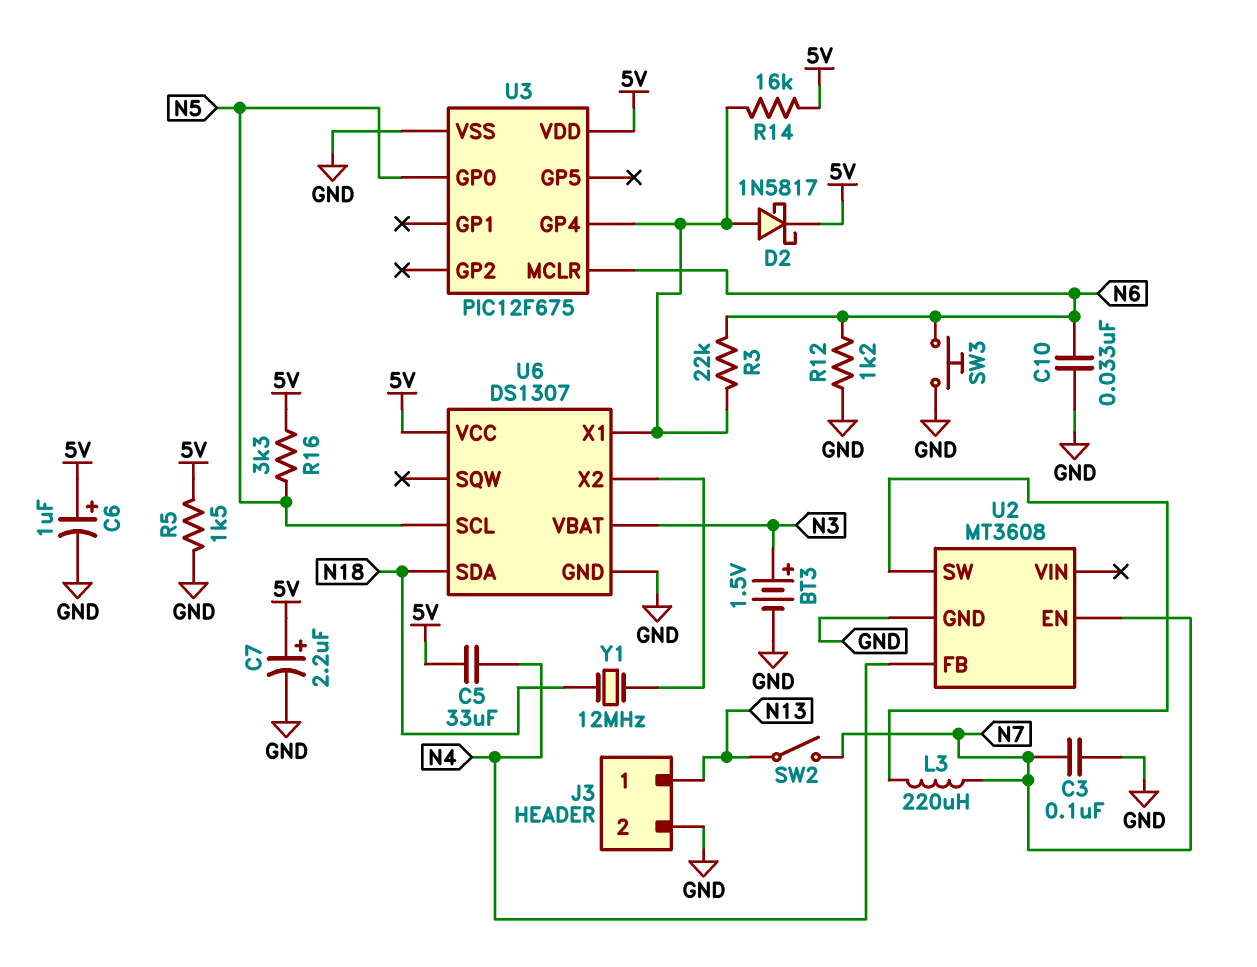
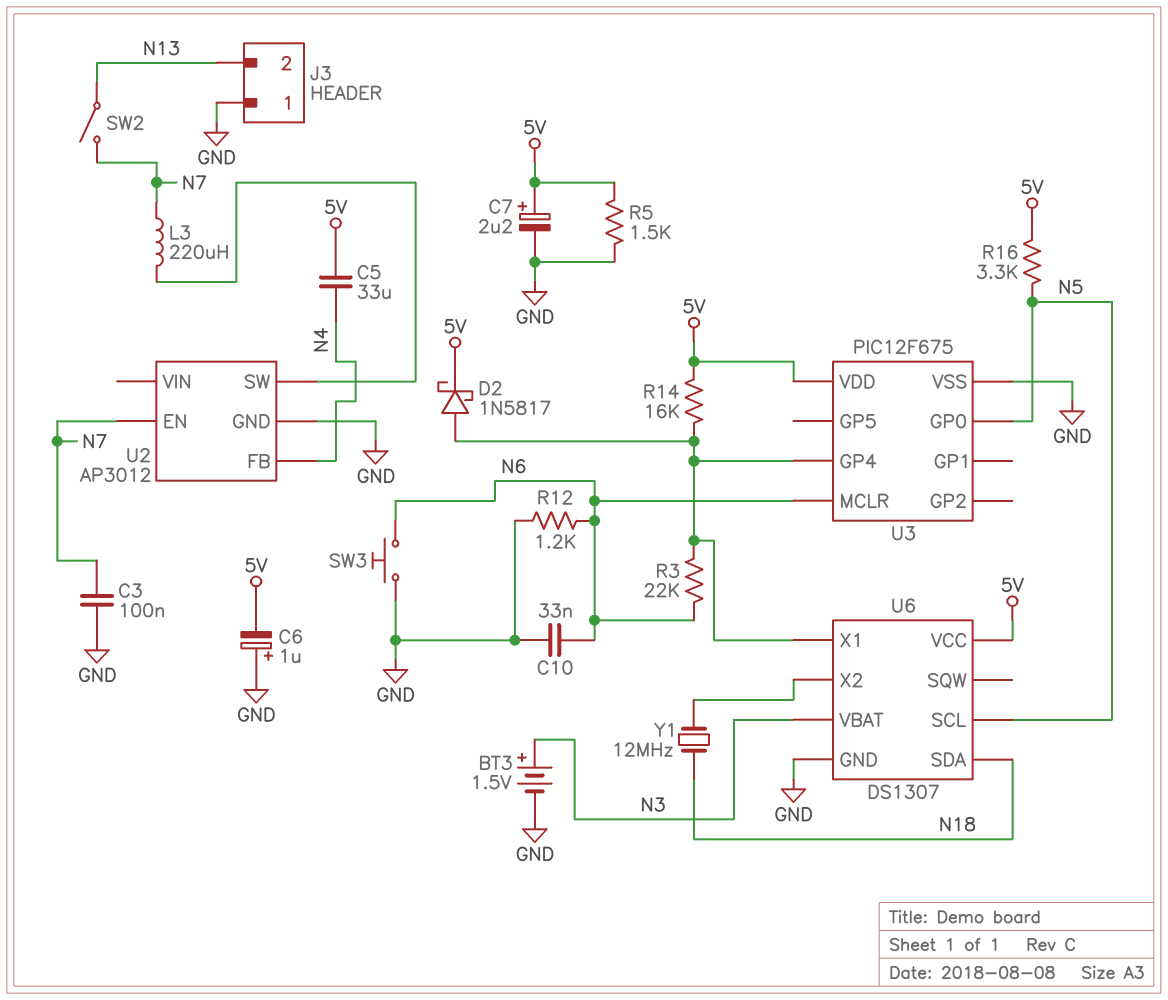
C6: 1uF (plus 5V, minus GND) -> 1uF (plus GND, minus 5V)
J3 pin 1: N13 -> GND
J3 pin 2: GND -> N13
U2: MT3608 -> AP3012

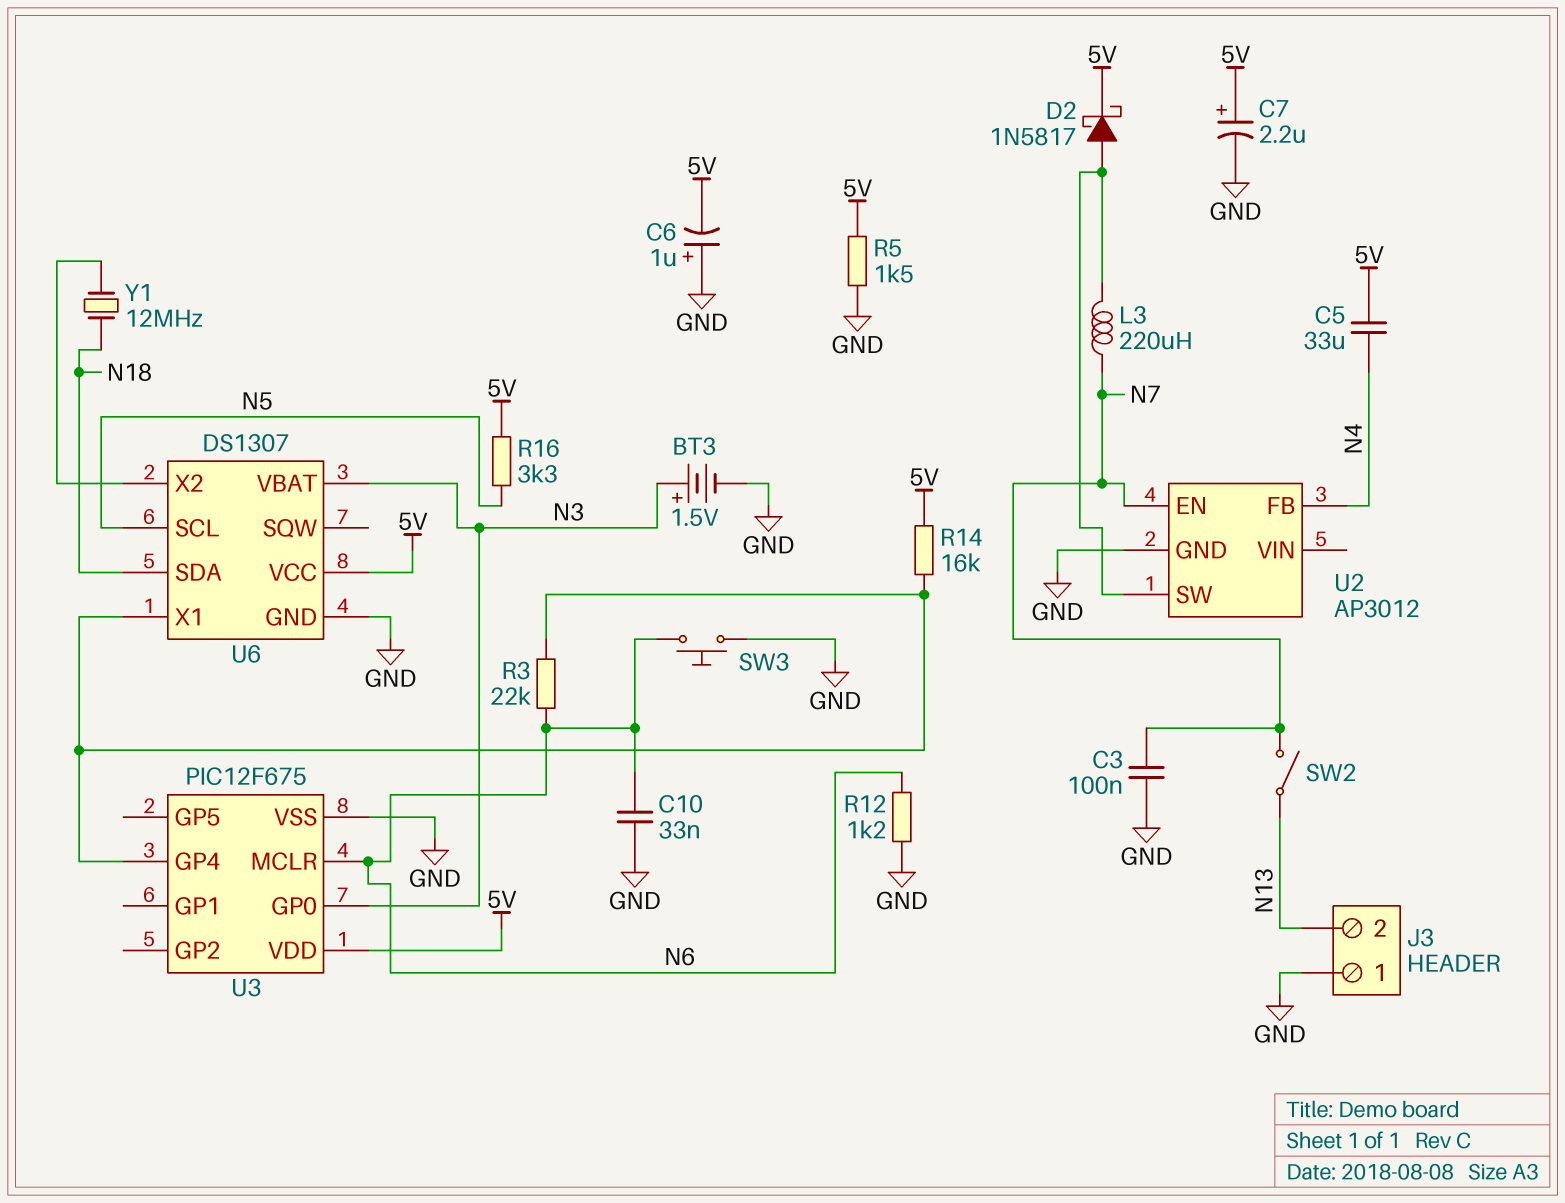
D2: schottky 1N5817 (A U3/GP4, K 5V) -> schottky 1N5817 (A U2/SW, K 5V)
U3 pin GP0: N5 -> N3

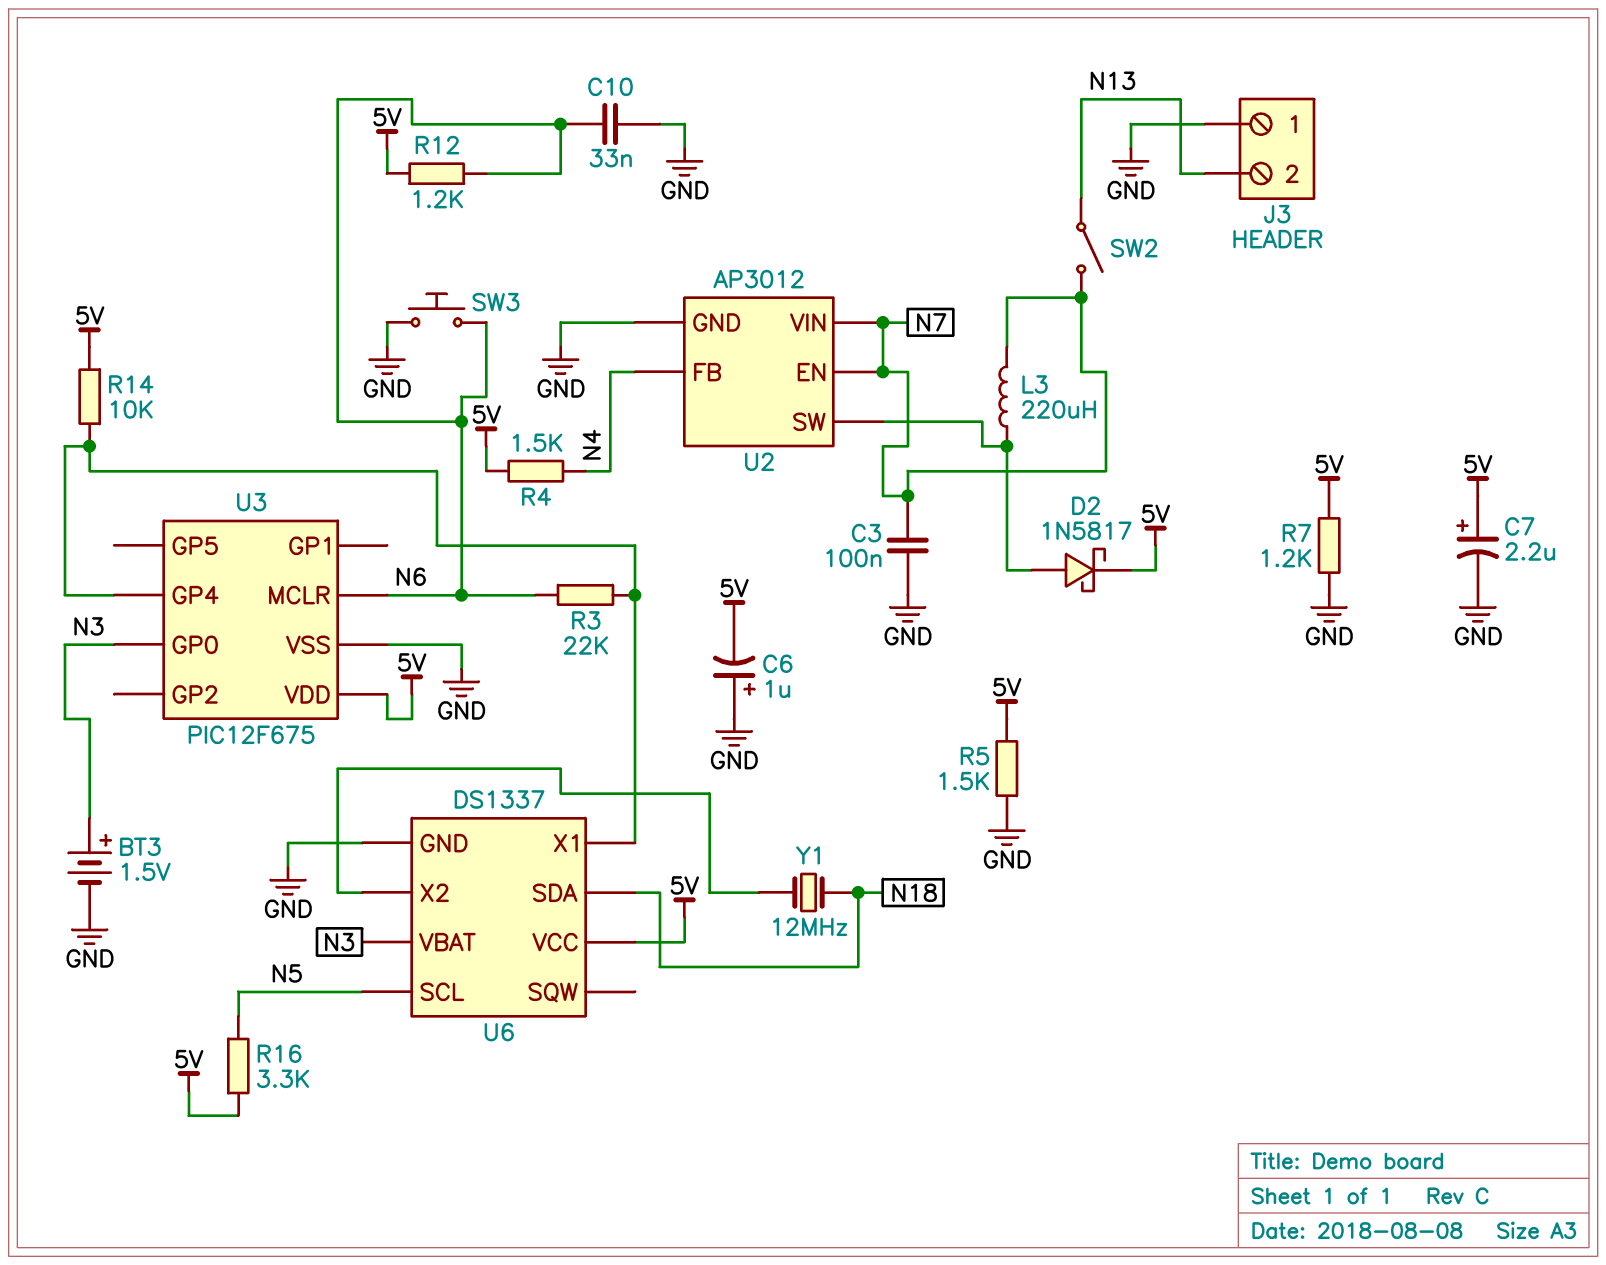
C5: 33uF (5V, N4) -> none
R4: none -> 1.5k (5V, N4)
R7: none -> 1.2k (5V, GND)
R12: 1.2k (GND, N6) -> 1.2k (5V, N6)
R14: 16k (5V, U3/GP4) -> 10k (5V, U3/GP4)
U2 pin VIN: none -> N7
U6: DS1307 -> DS1337

